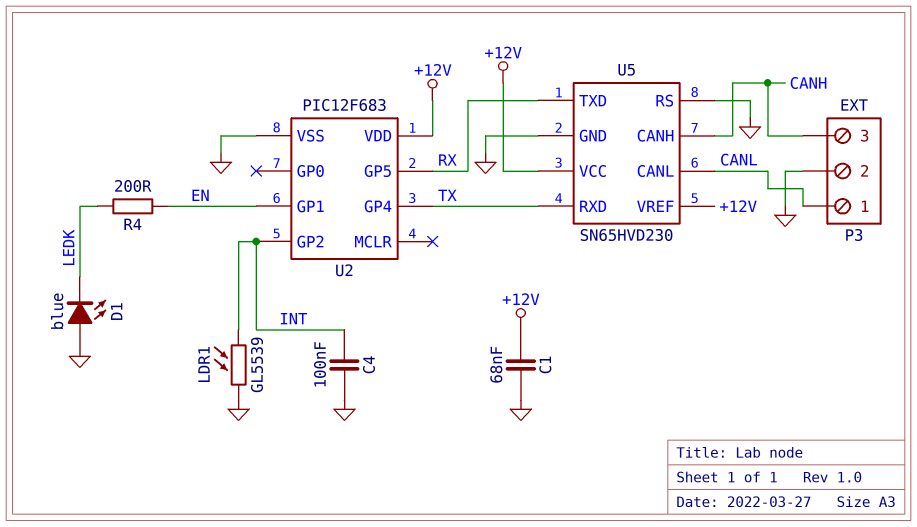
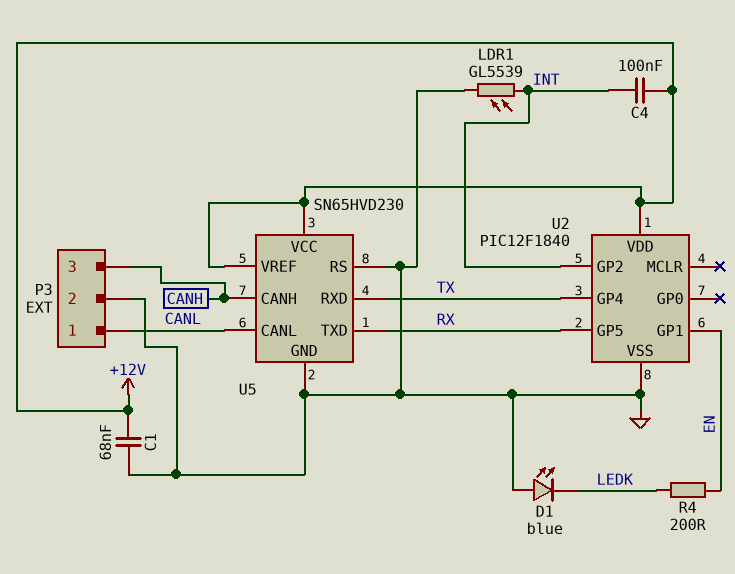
C4: 100nF (GND, INT) -> 100nF (+12V, INT)
U2: PIC12F683 -> PIC12F1840

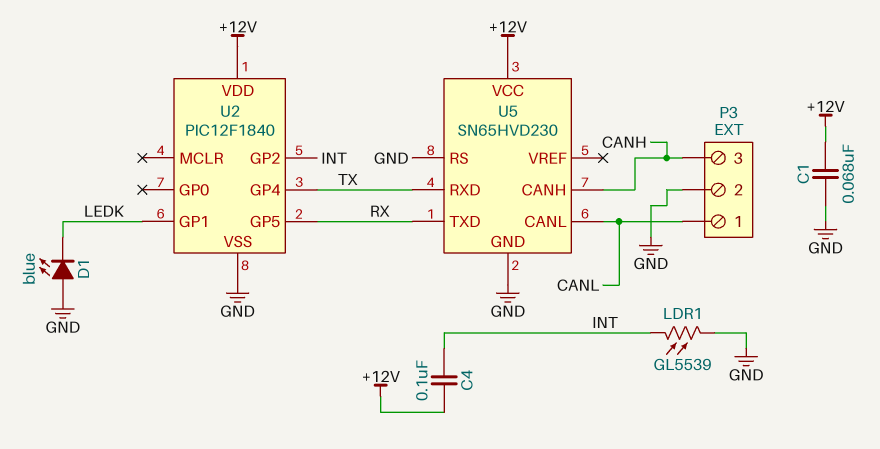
R4: 200 (EN, LEDK) -> none
U2 pin GP1: EN -> LEDK
U5 pin VREF: +12V -> none

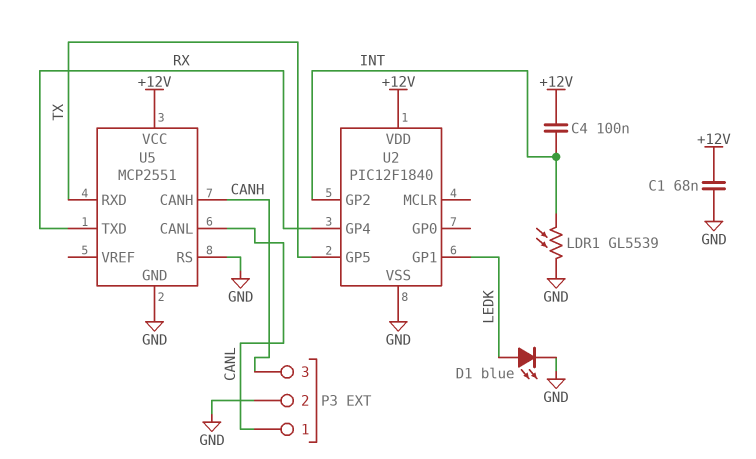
D1: LED blue (A GND, K LEDK) -> LED blue (A LEDK, K GND)
U2 pin GP4: TX -> RX
U2 pin GP5: RX -> TX
U5: SN65HVD230 -> MCP2551

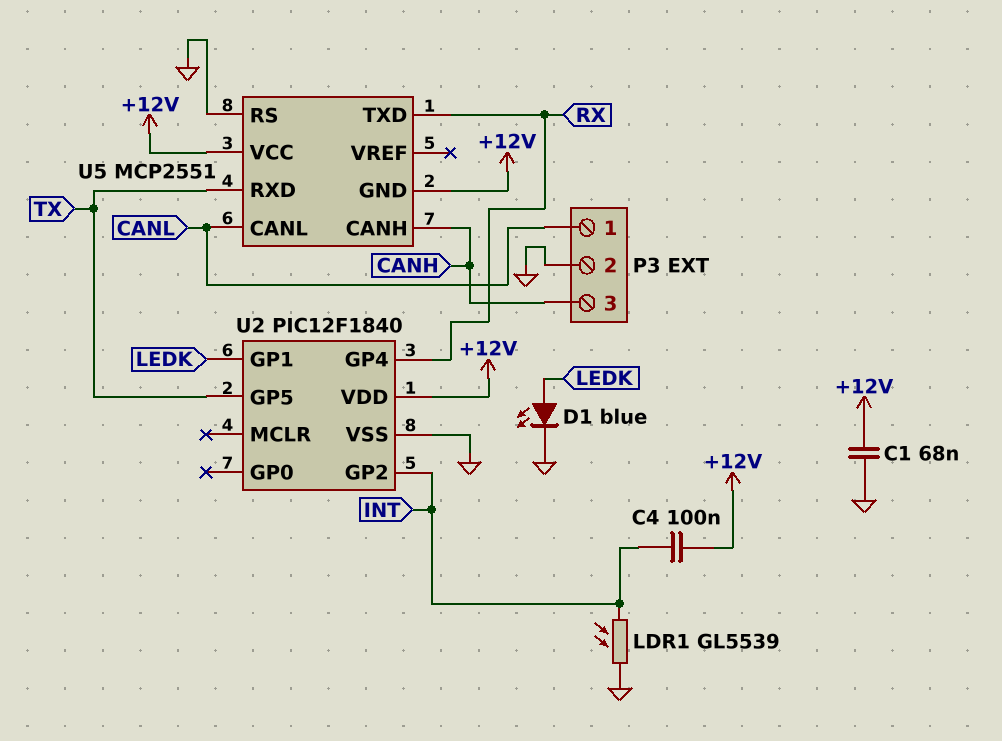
U5 pin GND: GND -> +12V

